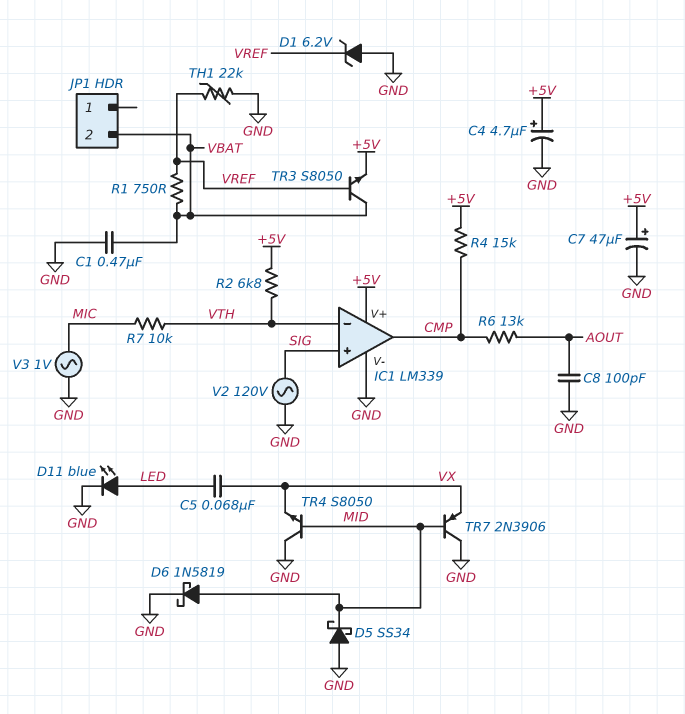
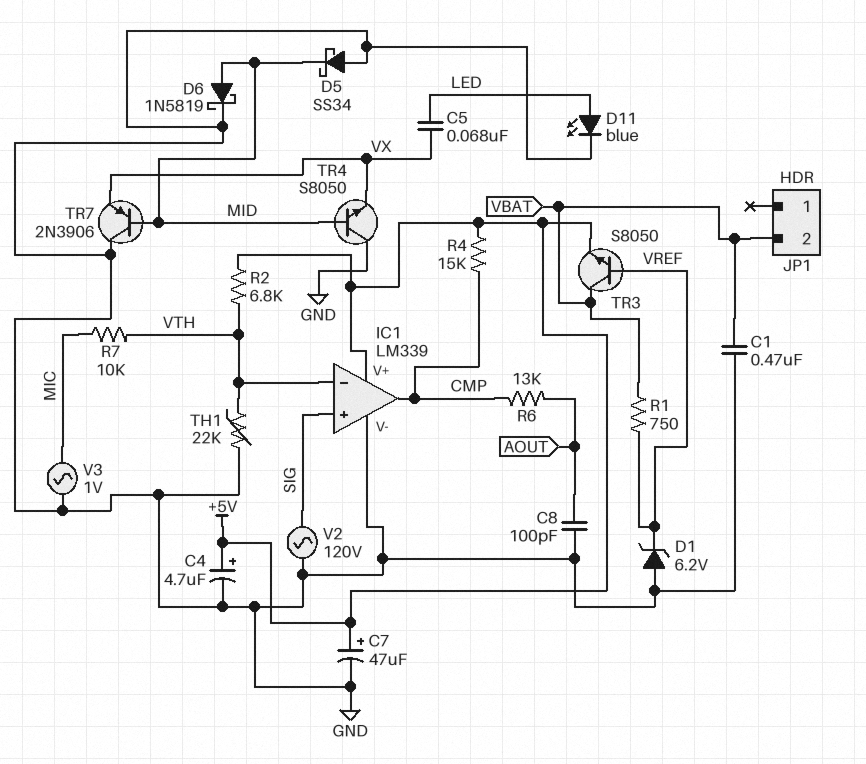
TH1: 22k (GND, VREF) -> 22k (GND, VTH)

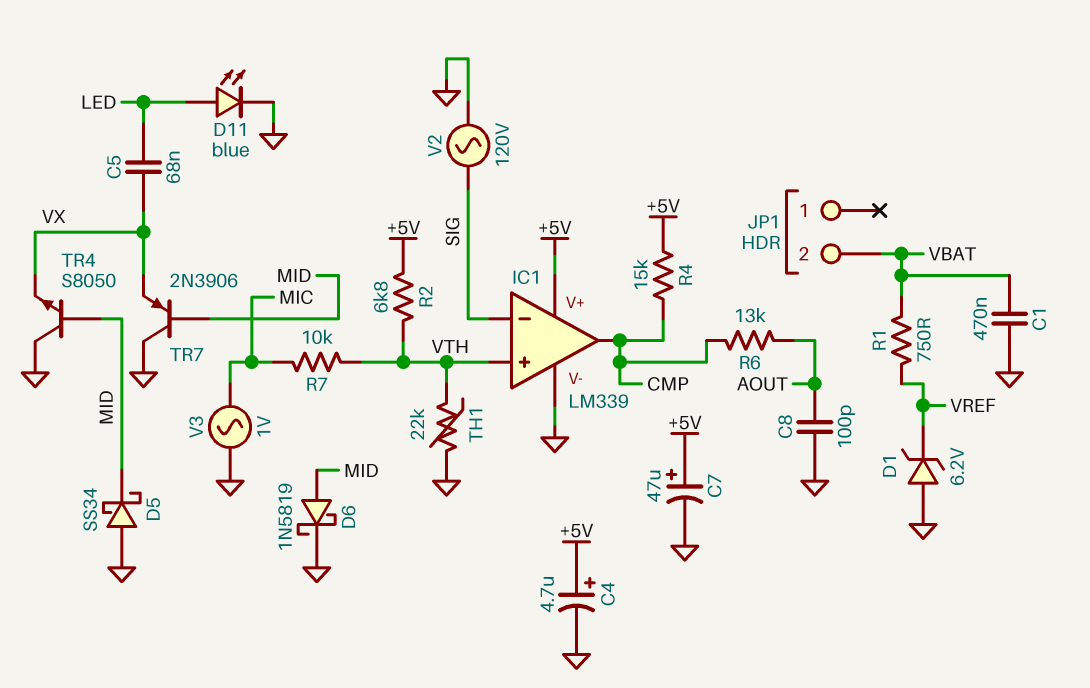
IC1 pin in+: SIG -> VTH
IC1 pin in-: VTH -> SIG
TR3: NPN S8050 (B VREF, C VBAT, E +5V) -> none

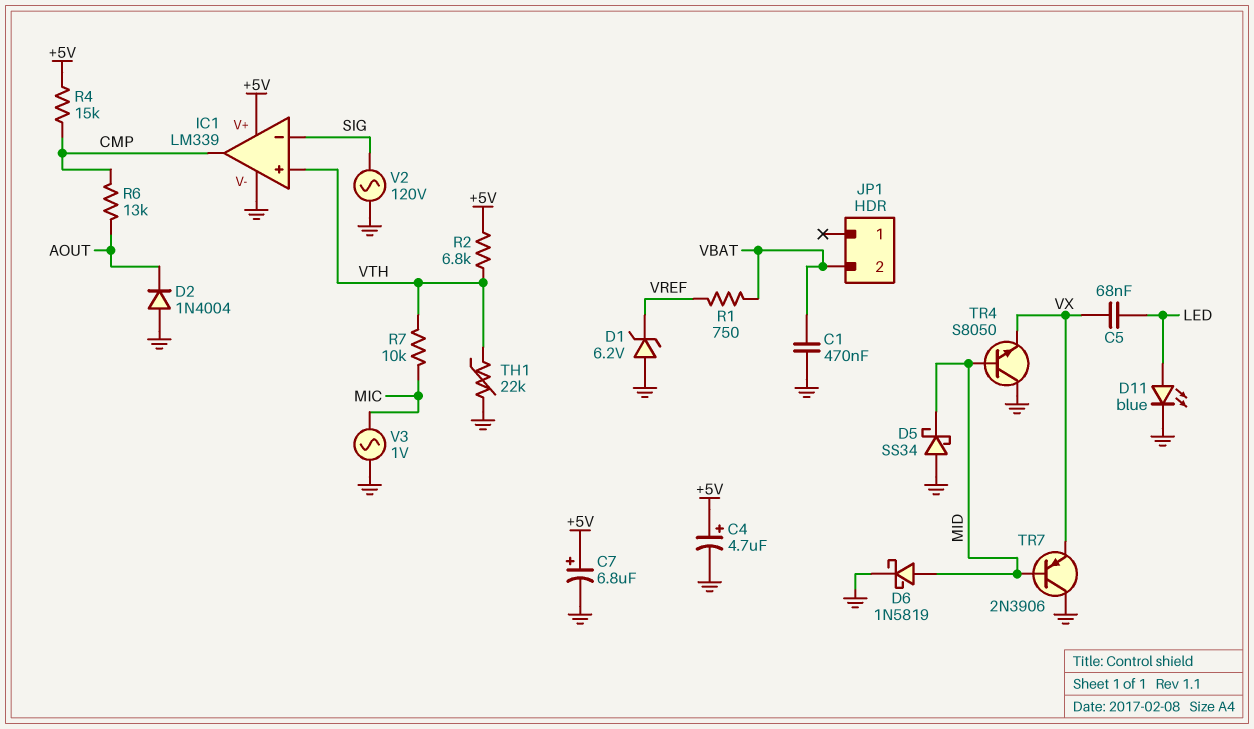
C7: 47uF (plus +5V, minus GND) -> 6.8uF (plus +5V, minus GND)
C8: 100pF (AOUT, GND) -> none
D2: none -> diode 1N4004 (A GND, K AOUT)

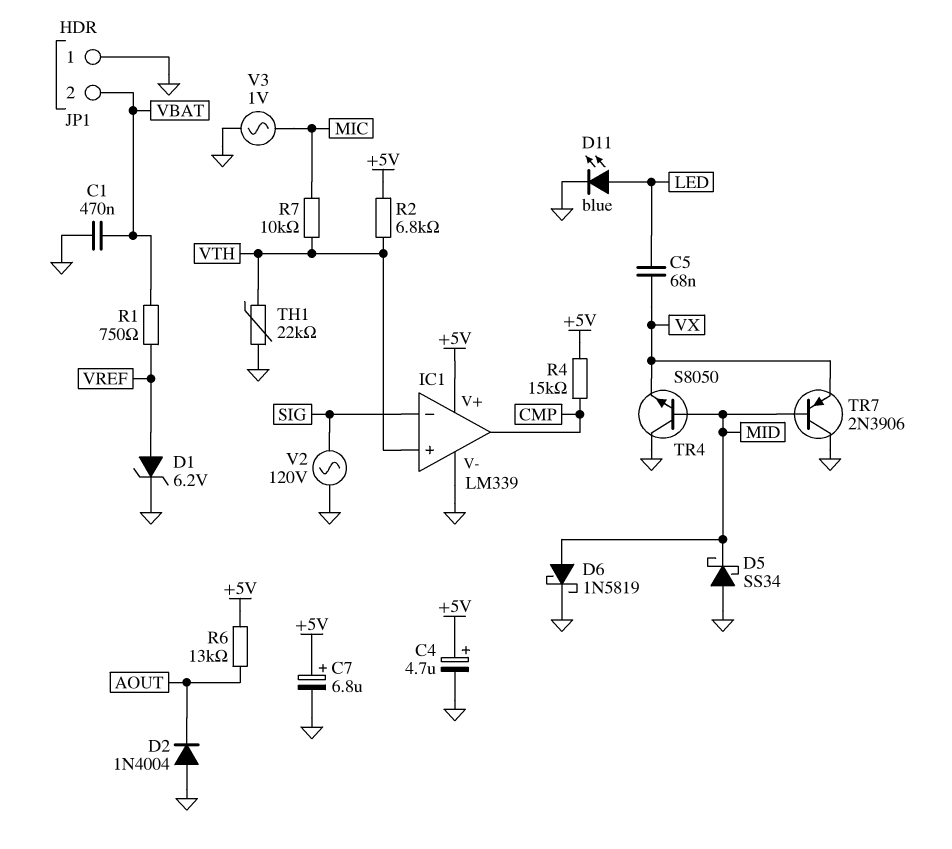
D1: zener 6.2V (A GND, K VREF) -> zener 6.2V (A VREF, K GND)
JP1 pin 1: none -> GND
R6: 13k (AOUT, CMP) -> 13k (+5V, AOUT)

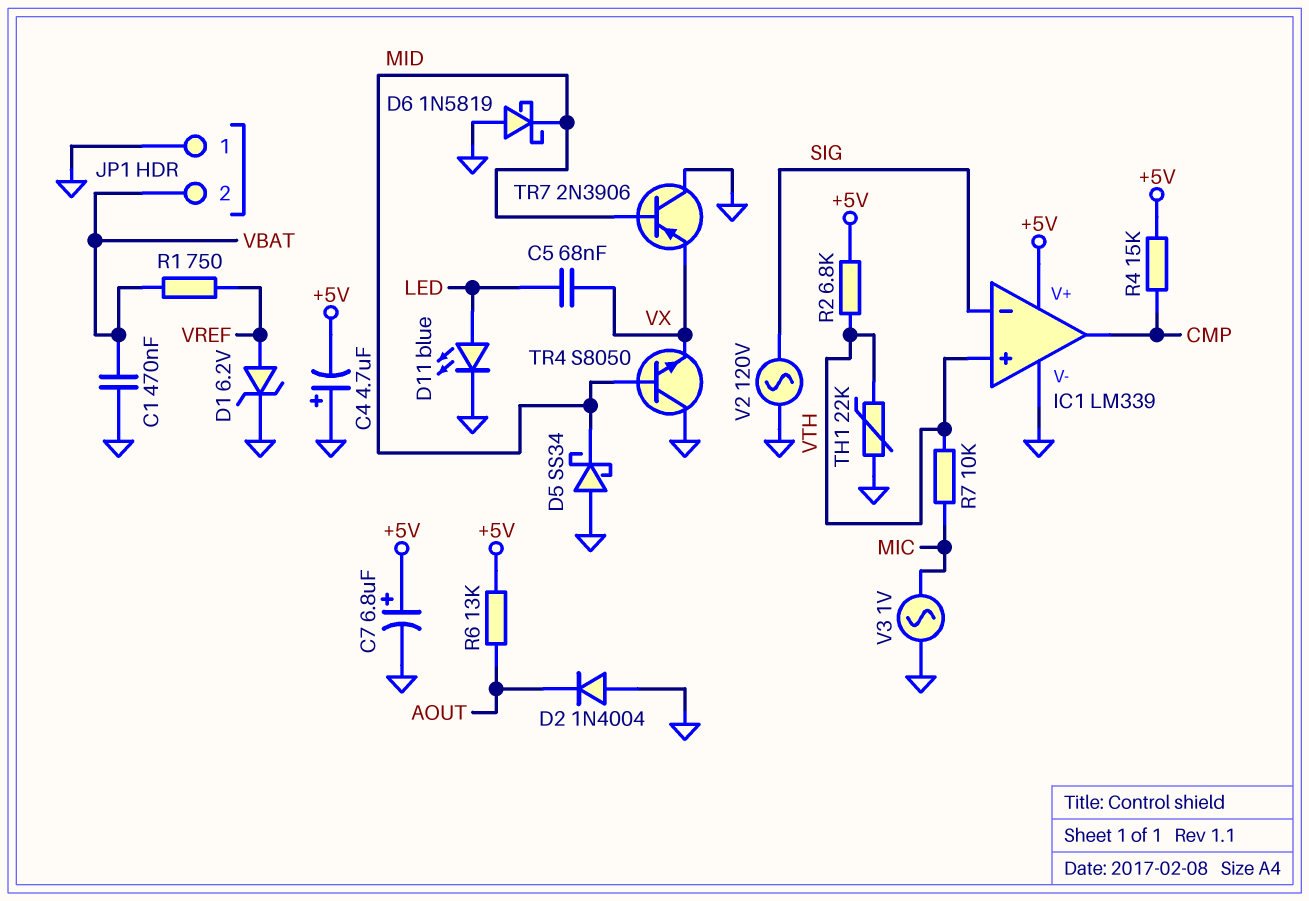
C4: 4.7uF (plus +5V, minus GND) -> 4.7uF (plus GND, minus +5V)
D6: schottky 1N5819 (A MID, K GND) -> schottky 1N5819 (A GND, K MID)

